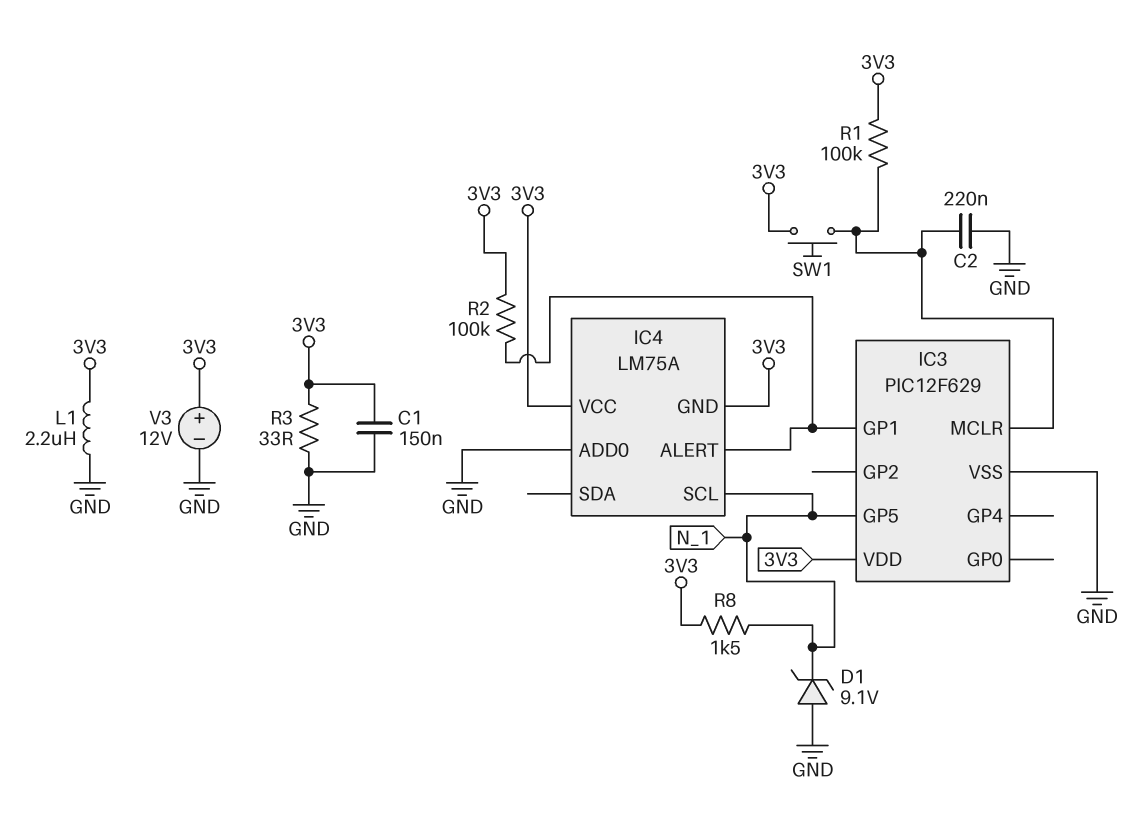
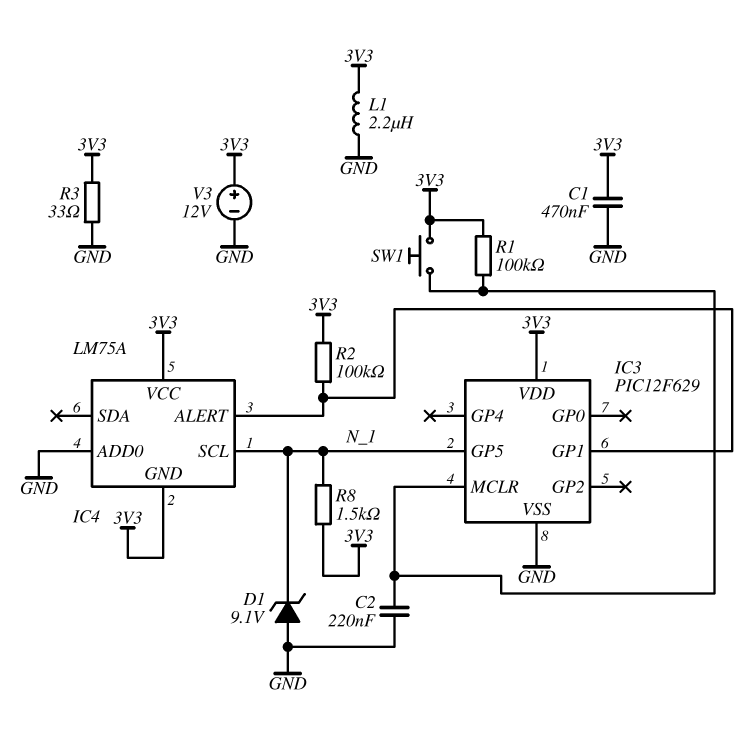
C1: 150nF (3V3, GND) -> 470nF (3V3, GND)

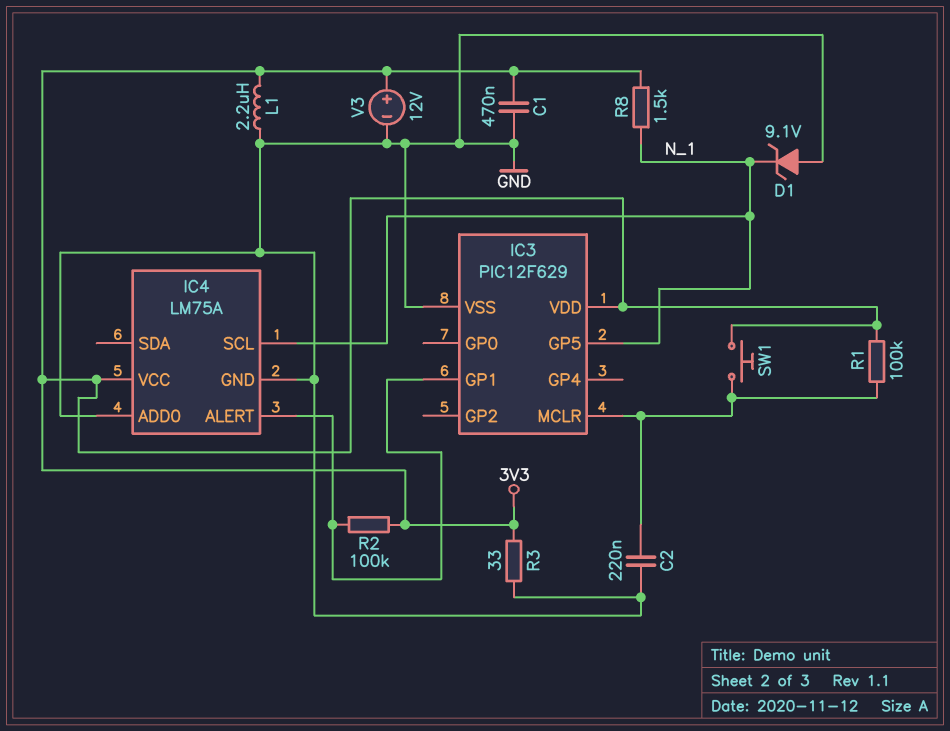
IC4 pin GND: 3V3 -> GND

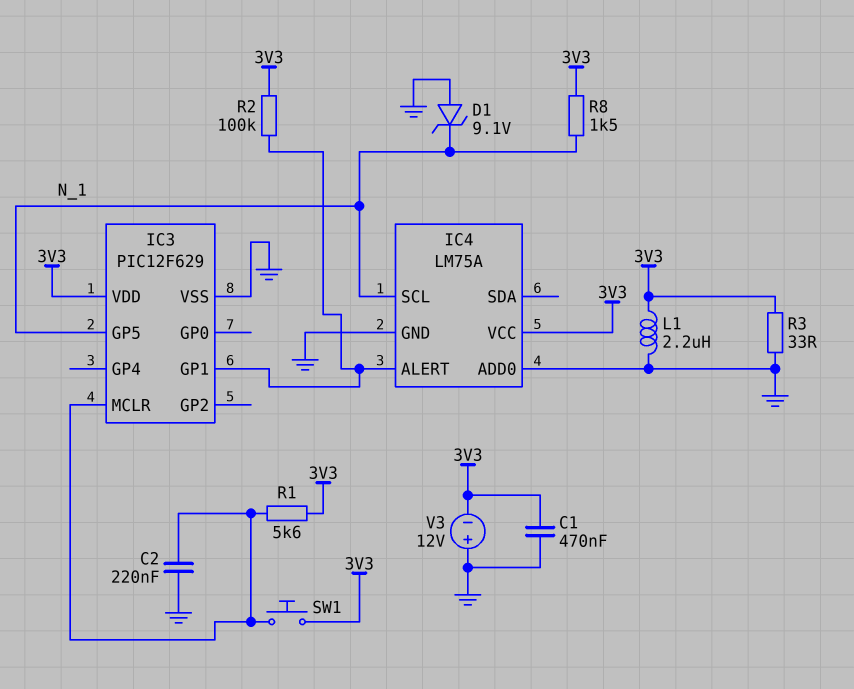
R1: 100k (3V3, IC3/MCLR) -> 5.6k (3V3, IC3/MCLR)
V3: 12V (plus 3V3, minus GND) -> 12V (plus GND, minus 3V3)

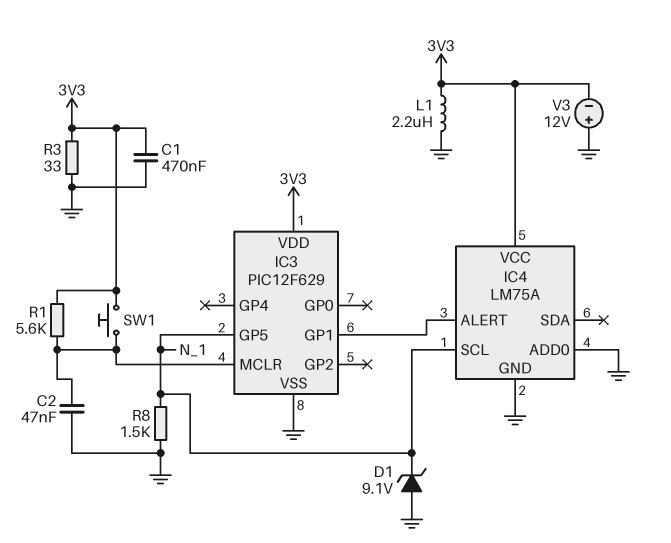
C2: 220nF (GND, IC3/MCLR) -> 47nF (GND, IC3/MCLR)
R2: 100k (3V3, IC3/GP1) -> none
R8: 1.5k (3V3, N_1) -> 1.5k (GND, N_1)

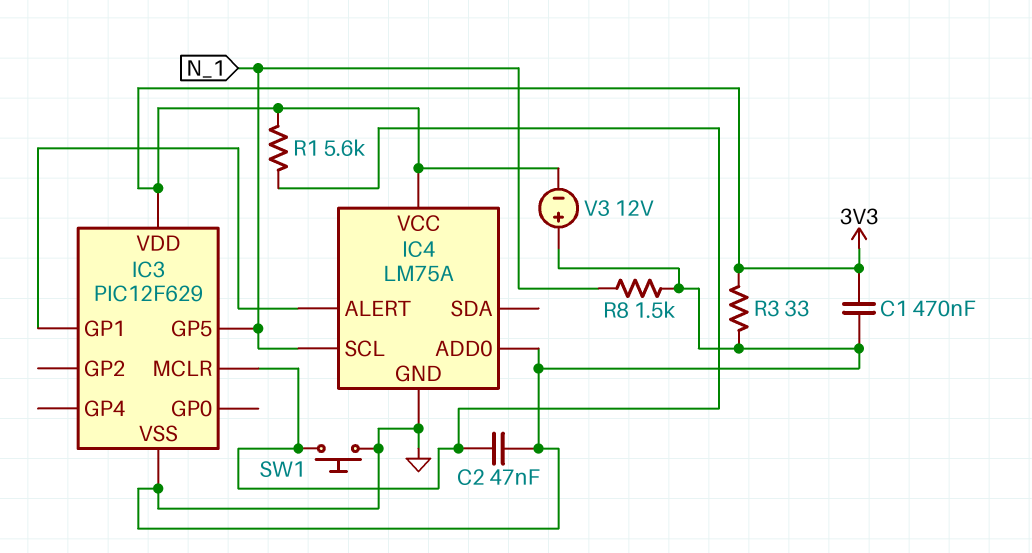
D1: zener 9.1V (A GND, K N_1) -> none
L1: 2.2uH (3V3, GND) -> none
SW1: button (3V3, IC3/MCLR) -> button (GND, IC3/MCLR)

